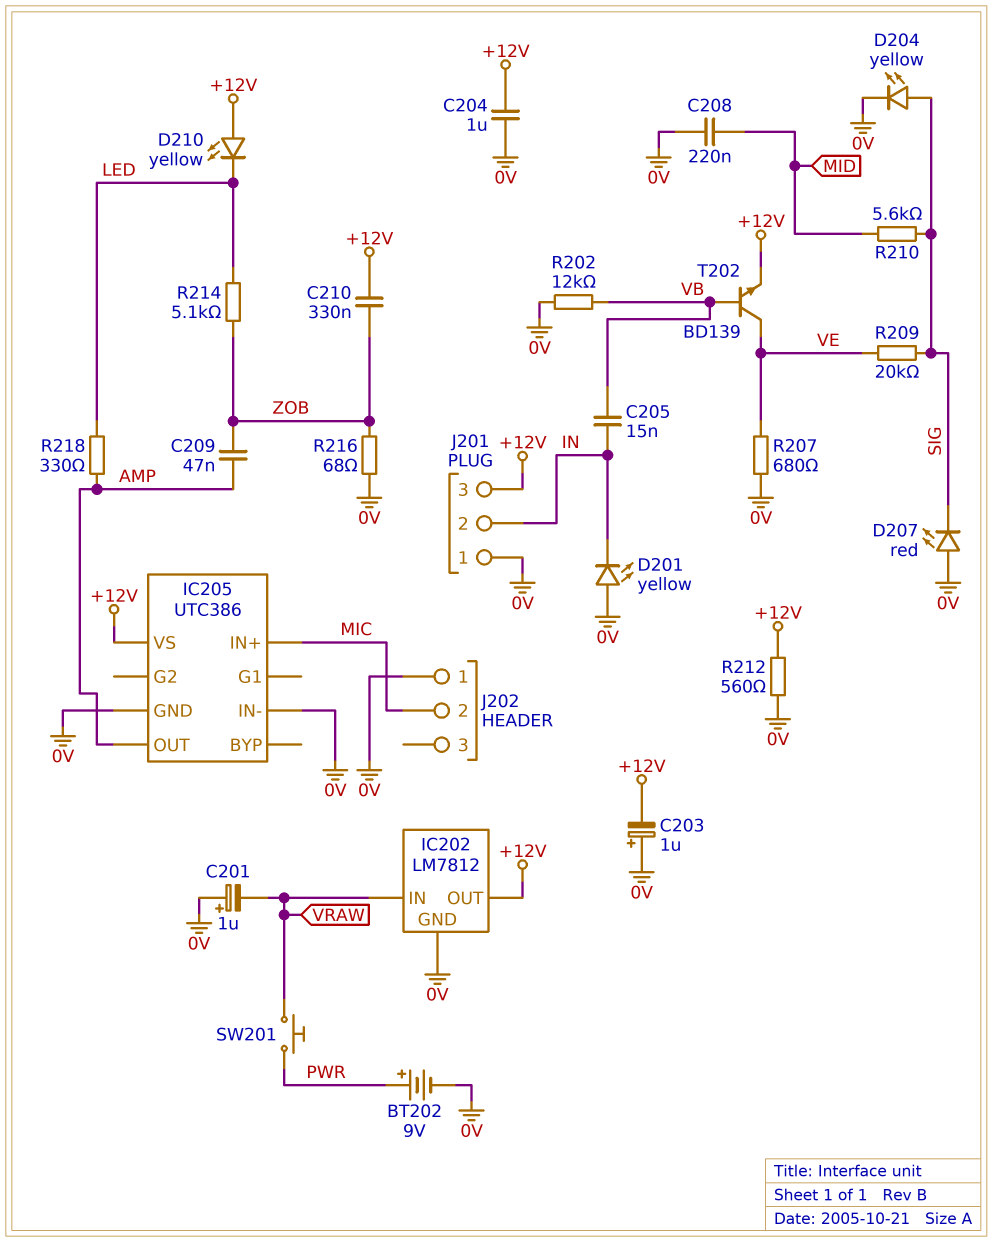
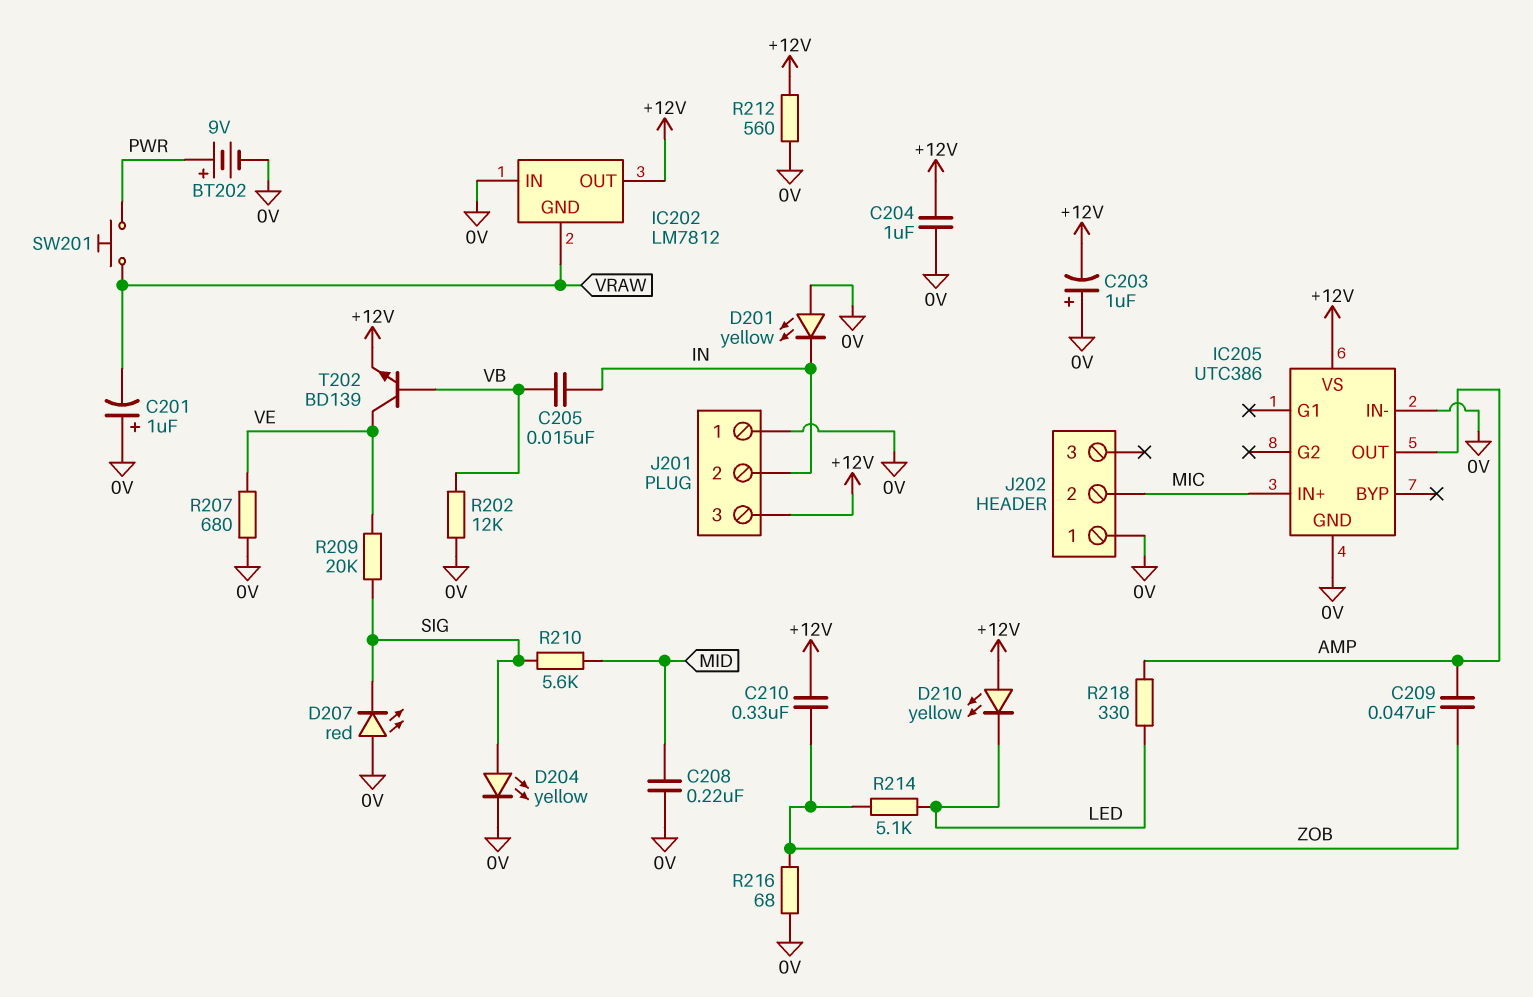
IC202 pin GND: 0V -> VRAW
IC202 pin IN: VRAW -> 0V

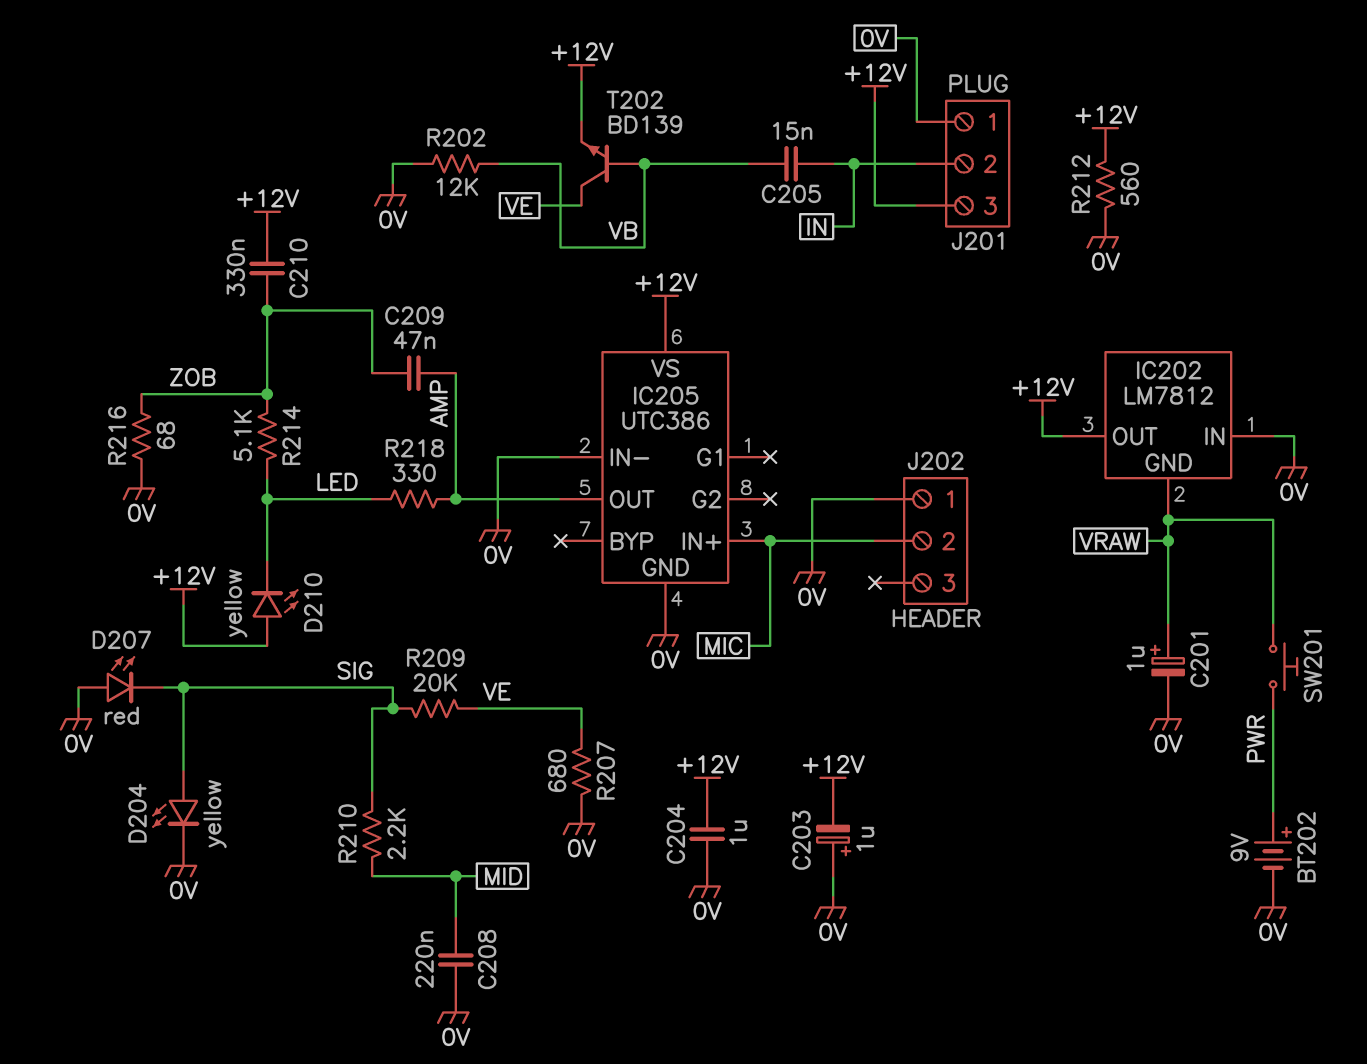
C201: 1uF (plus 0V, minus VRAW) -> 1uF (plus VRAW, minus 0V)
D201: LED yellow (A 0V, K IN) -> none
R210: 5.6k (MID, SIG) -> 2.2k (MID, SIG)

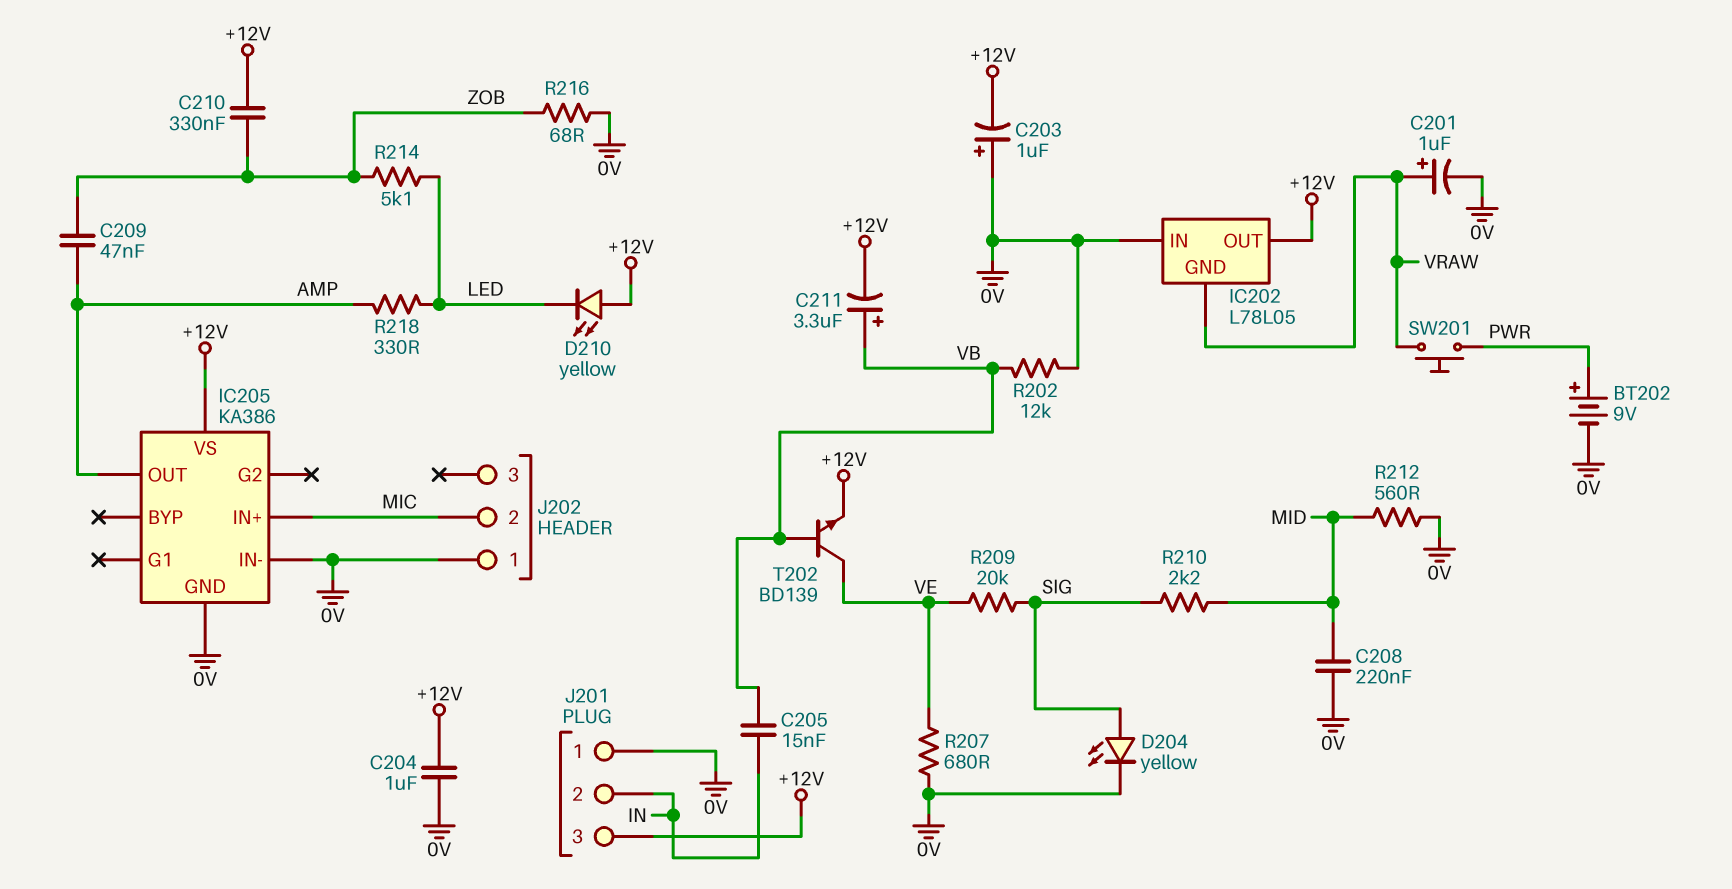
C211: none -> 3.3uF (plus VB, minus +12V)
D207: LED red (A 0V, K SIG) -> none
IC202: LM7812 -> L78L05
IC205: UTC386 -> KA386
R212: 560 (+12V, 0V) -> 560 (0V, MID)

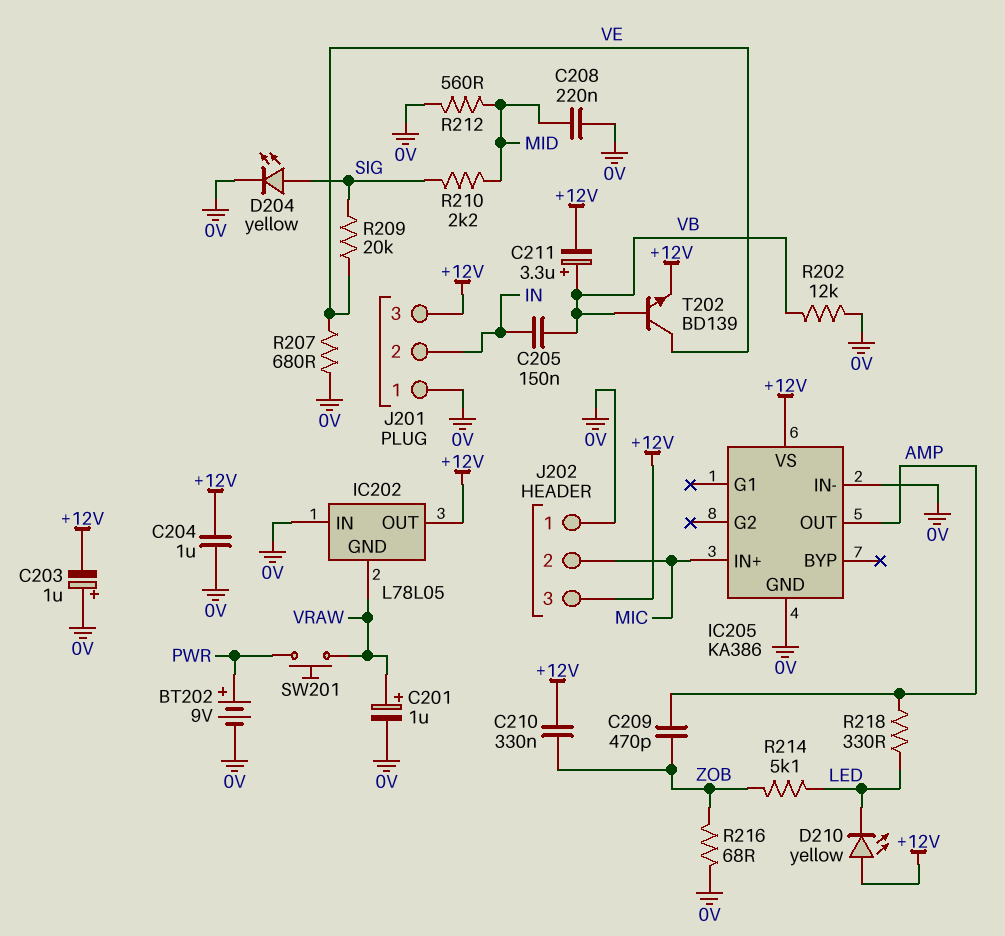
C205: 15nF (IN, VB) -> 150nF (IN, VB)
C209: 47nF (AMP, ZOB) -> 470pF (AMP, ZOB)
J202 pin 3: none -> +12V

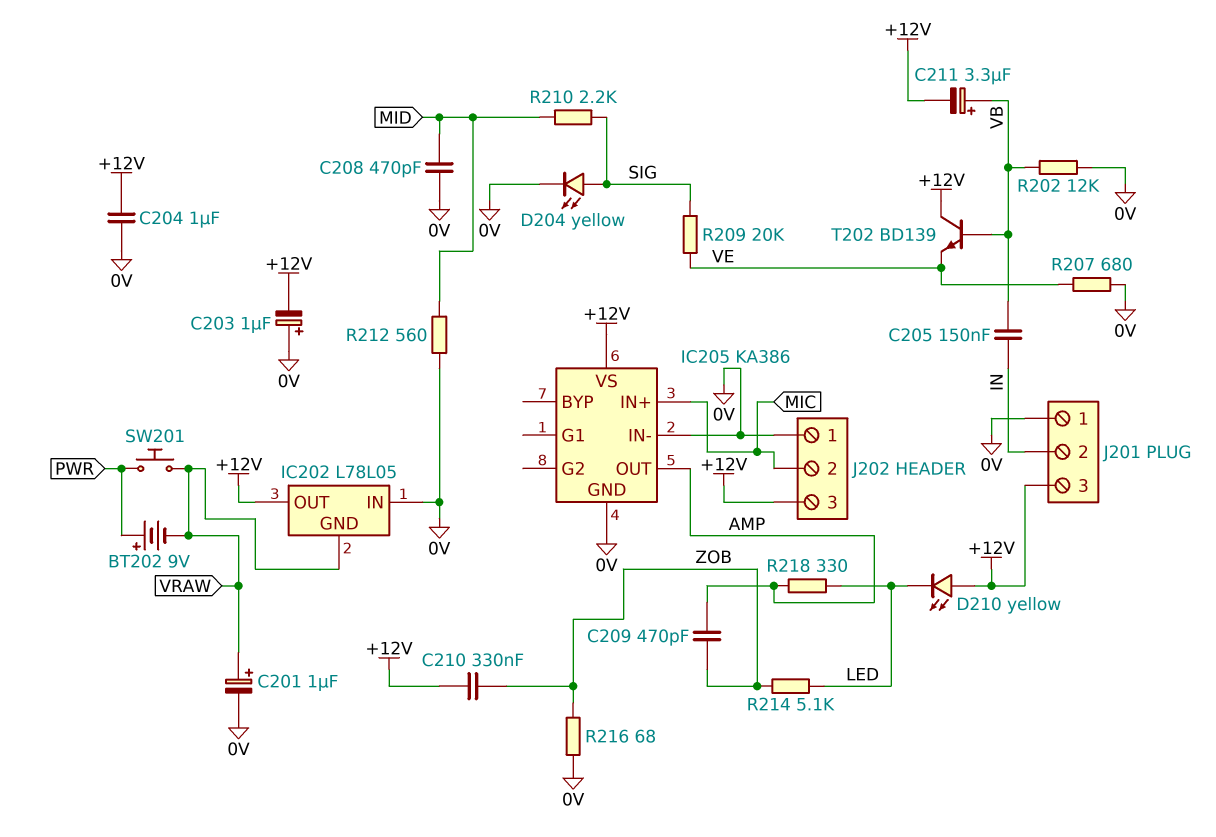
BT202: 9V (plus PWR, minus 0V) -> 9V (plus PWR, minus VRAW)
C208: 220nF (0V, MID) -> 470pF (0V, MID)
T202: NPN BD139 (B VB, C VE, E +12V) -> NPN BD139 (B VB, C +12V, E VE)

